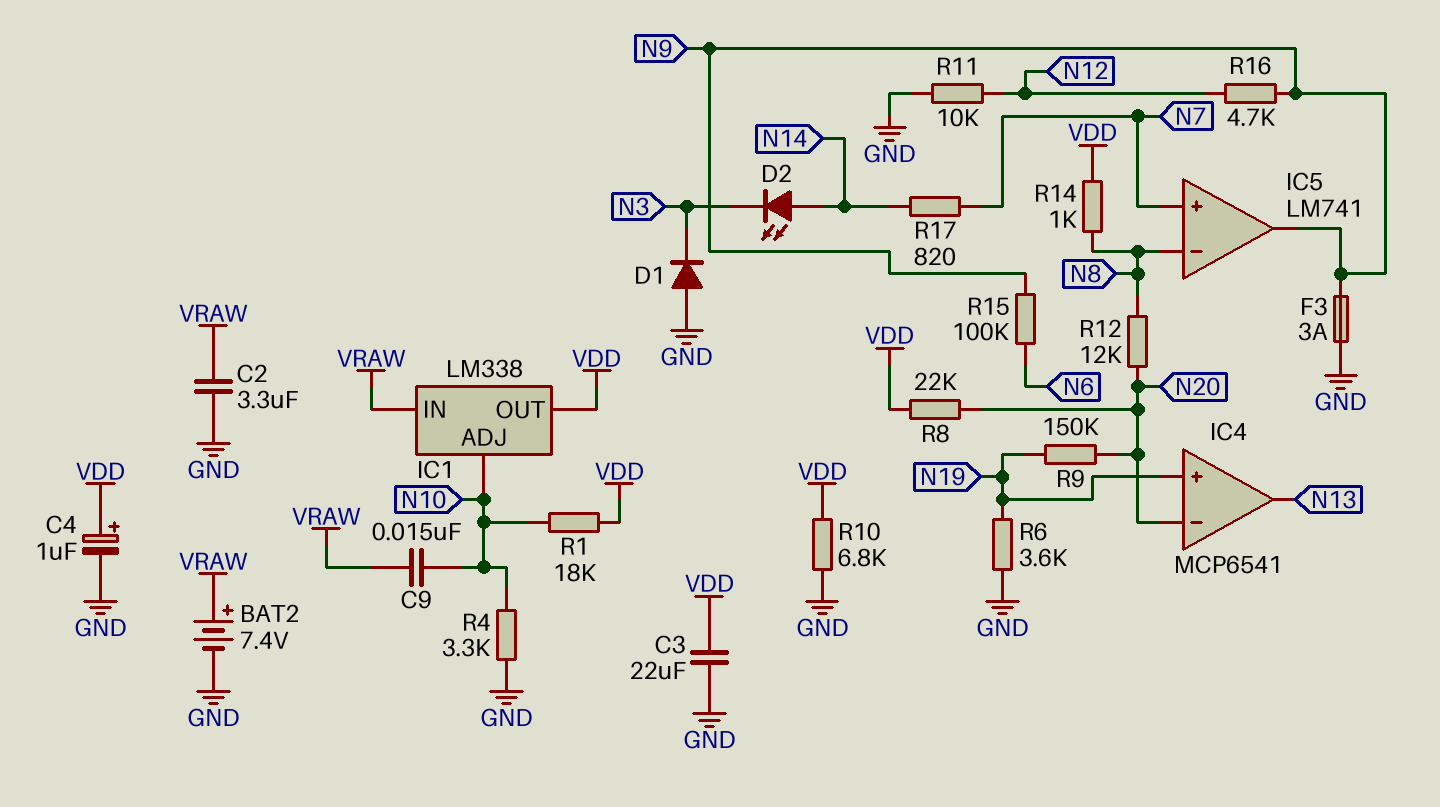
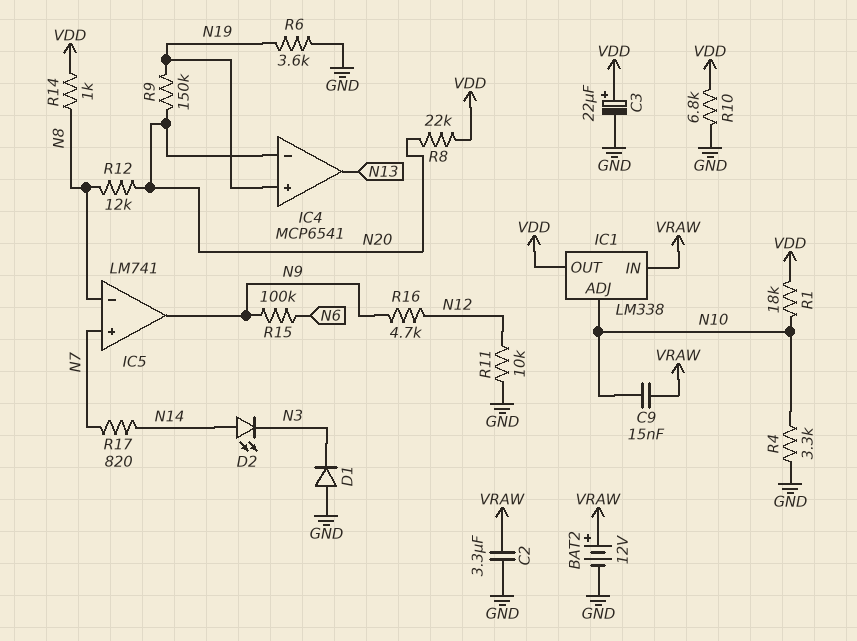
BAT2: 7.4V (plus VRAW, minus GND) -> 12V (plus VRAW, minus GND)
C3: 22uF (GND, VDD) -> 22uF (plus VDD, minus GND)
C4: 1uF (plus VDD, minus GND) -> none
F3: 3A (GND, N9) -> none

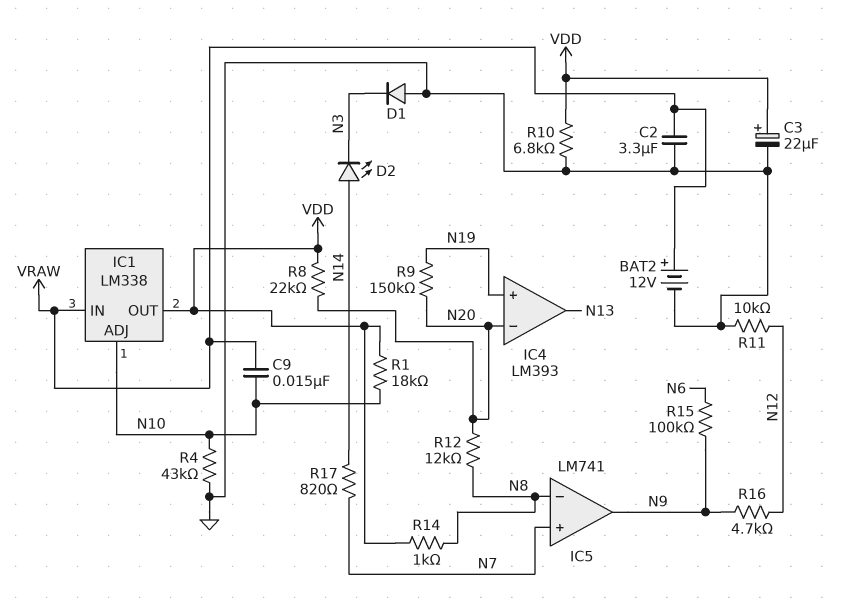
IC4: MCP6541 -> LM393
R4: 3.3k (GND, N10) -> 43k (GND, N10)
R6: 3.6k (GND, N19) -> none

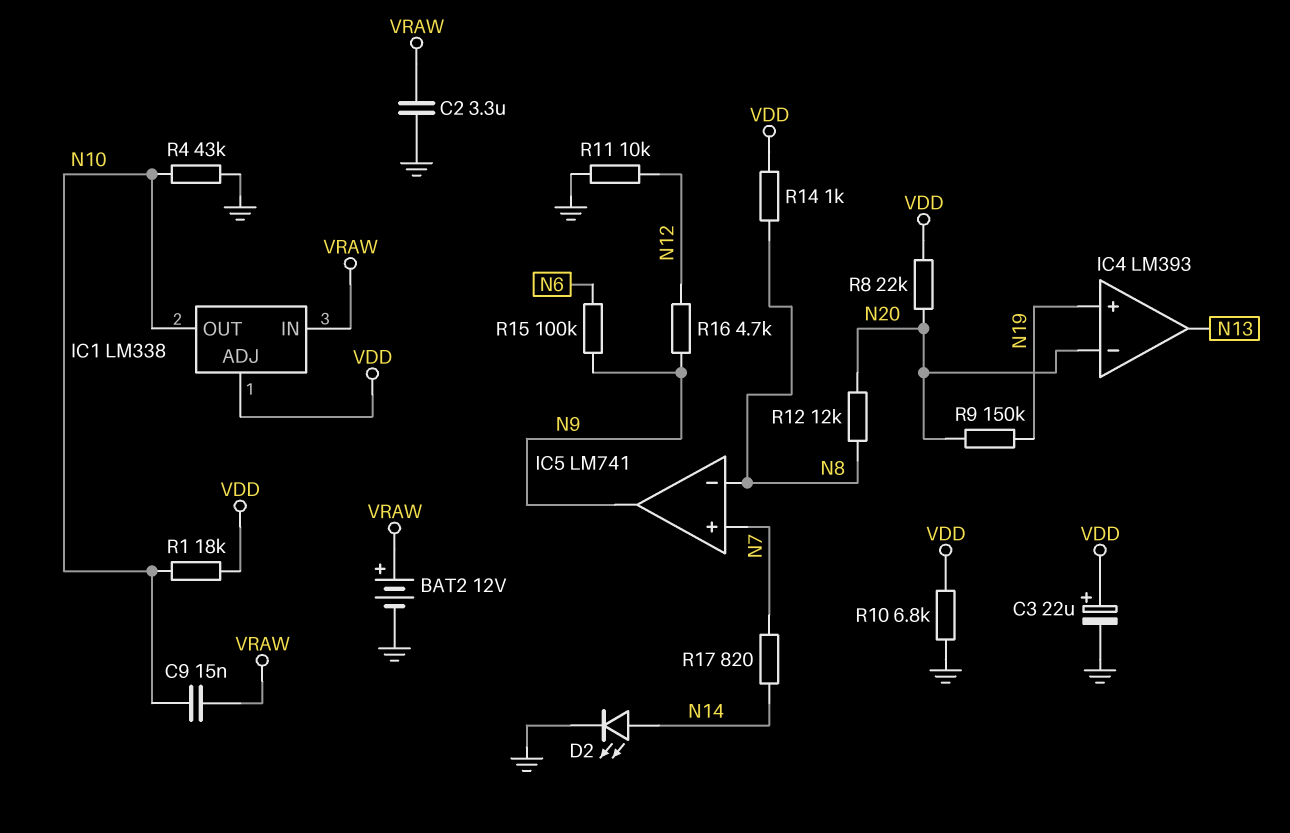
D1: diode (A GND, K N3) -> none
D2: LED (A N14, K N3) -> LED (A N14, K GND)
IC1 pin ADJ: N10 -> VDD
IC1 pin OUT: VDD -> N10

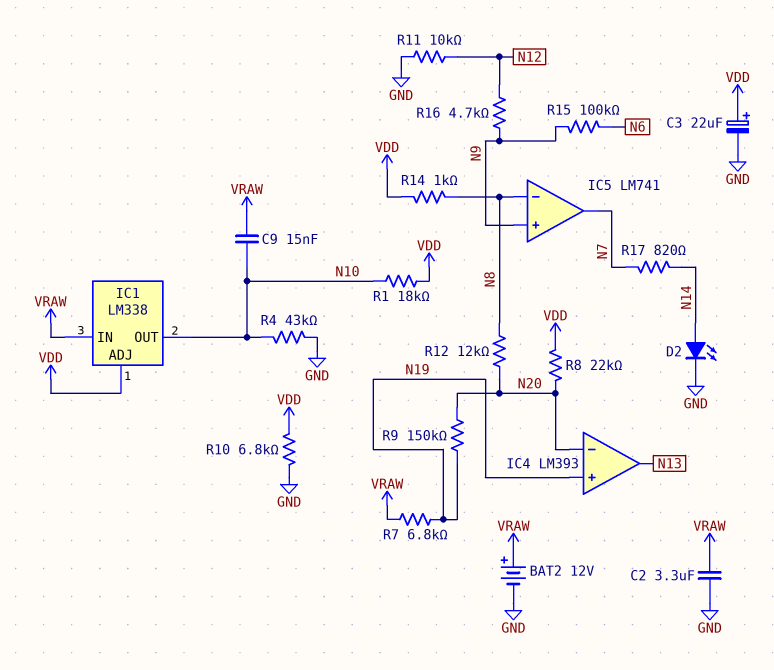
IC5 pin in+: N7 -> N9
IC5 pin out: N9 -> N7
R7: none -> 6.8k (N19, VRAW)

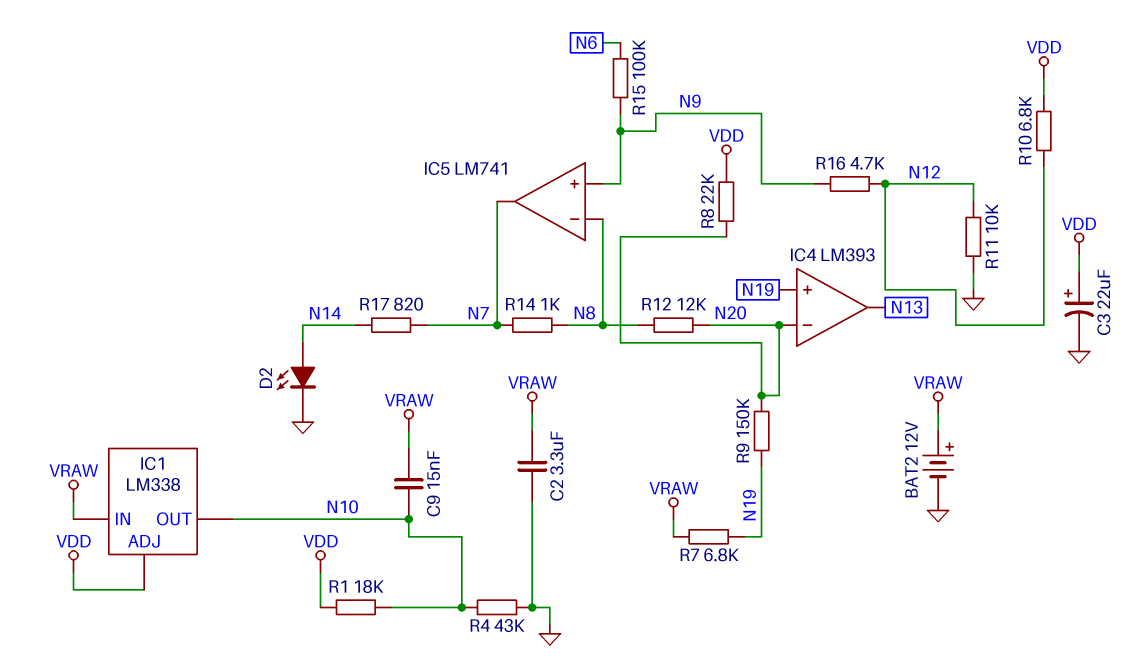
R10: 6.8k (GND, VDD) -> 6.8k (N12, VDD)
R14: 1k (N8, VDD) -> 1k (N7, N8)

